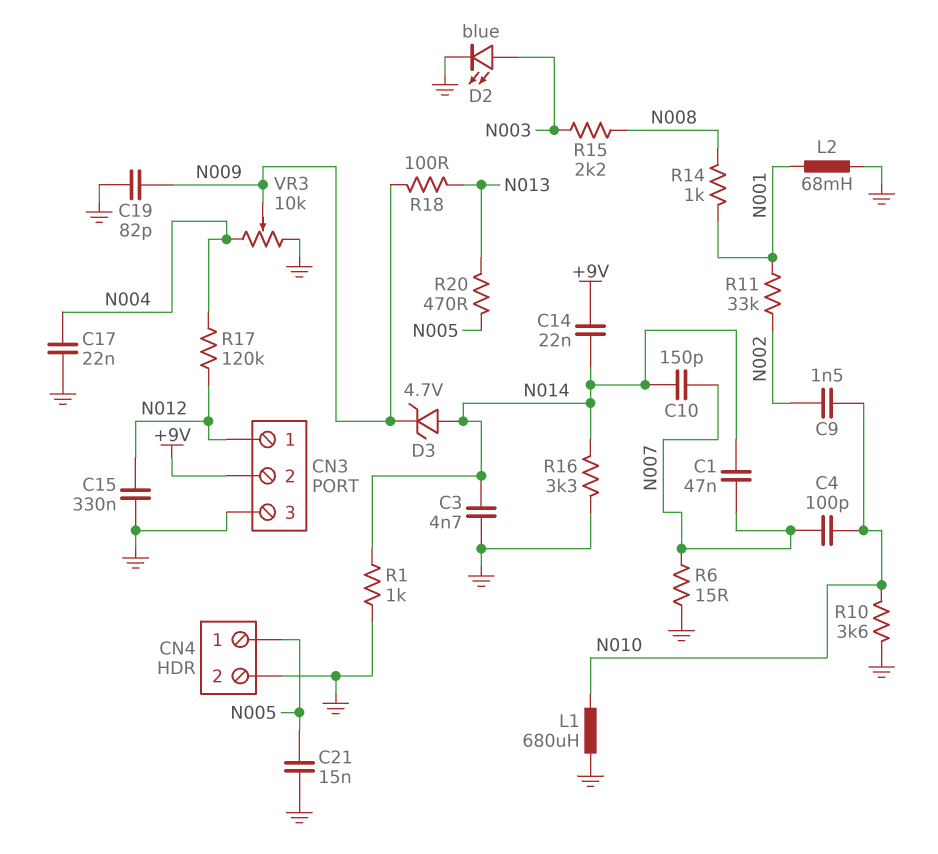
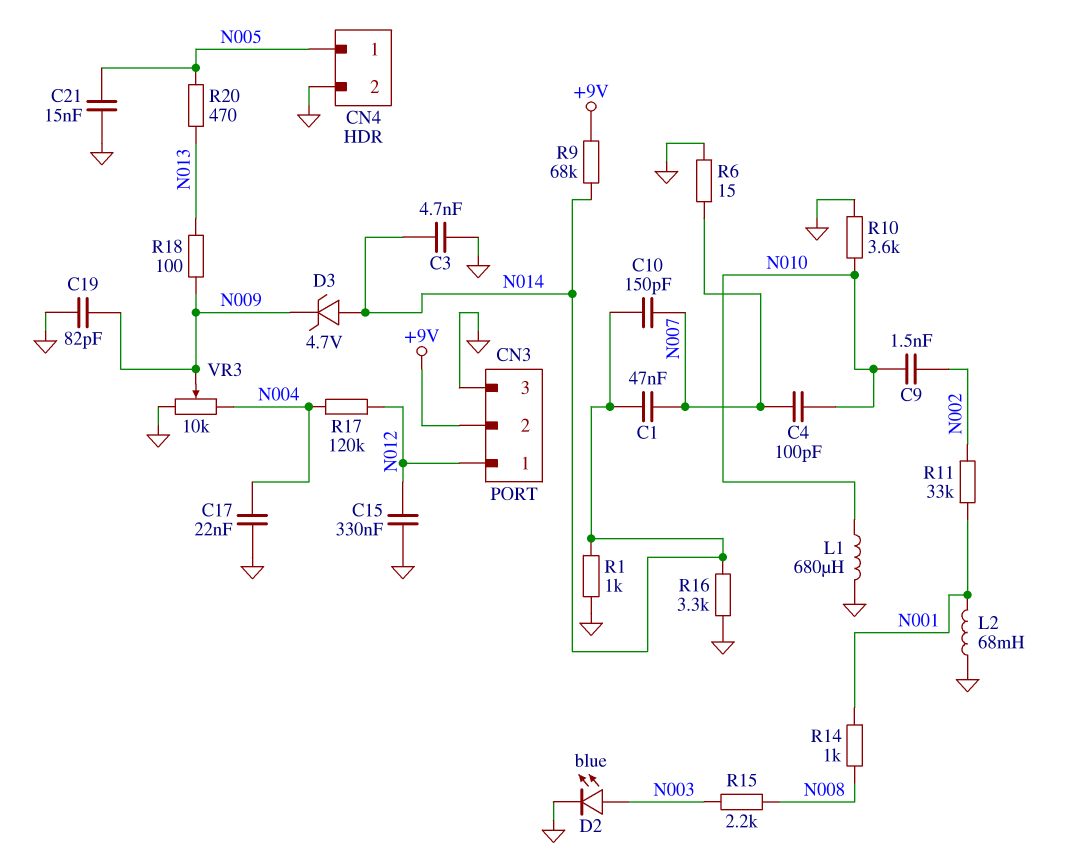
C14: 22nF (+9V, N014) -> none
R9: none -> 68k (+9V, N014)

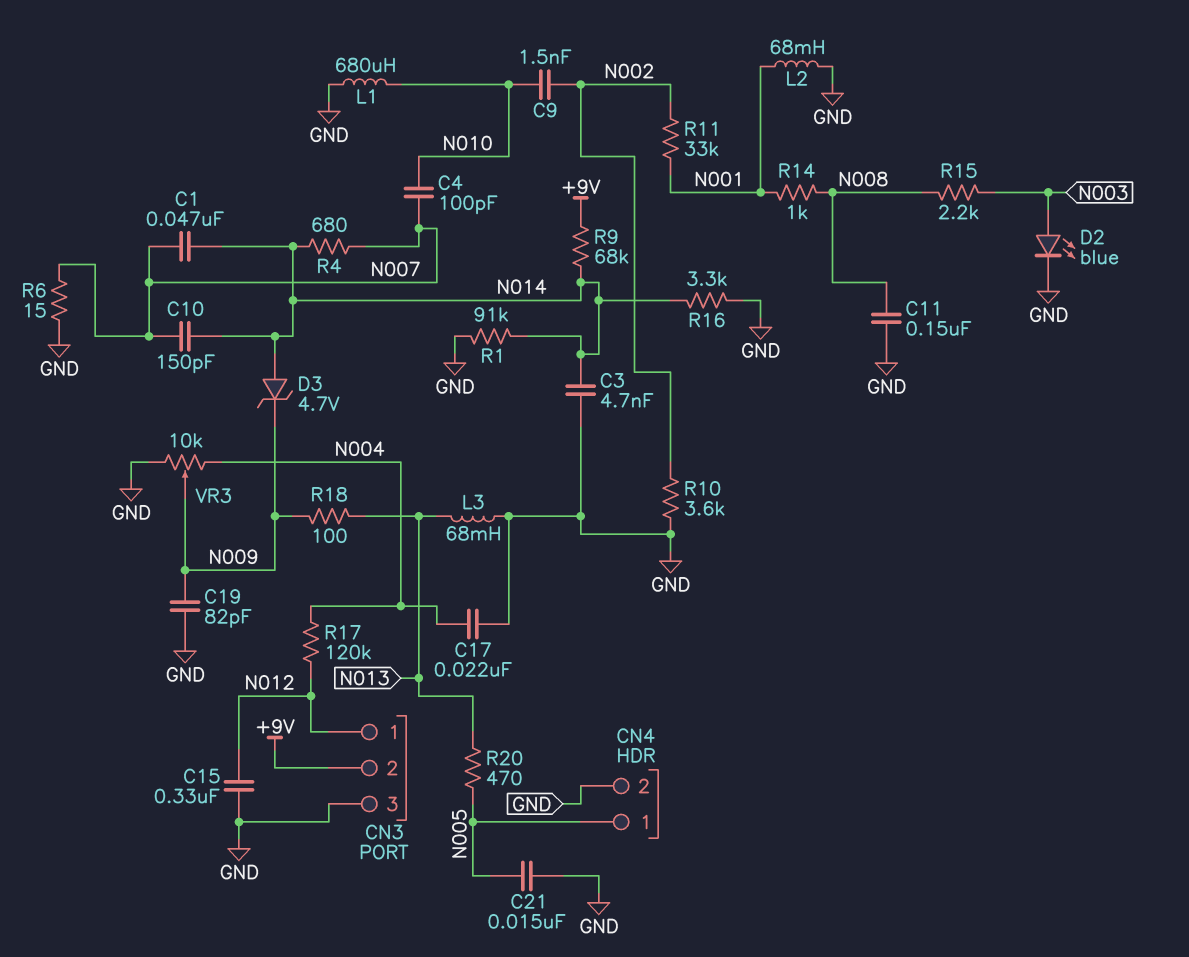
C11: none -> 150nF (GND, N008)
L3: none -> 68mH (GND, N013)
R1: 1k (GND, N014) -> 91k (GND, N014)
R4: none -> 680 (N007, N014)
R10: 3.6k (GND, N010) -> 3.6k (GND, N002)

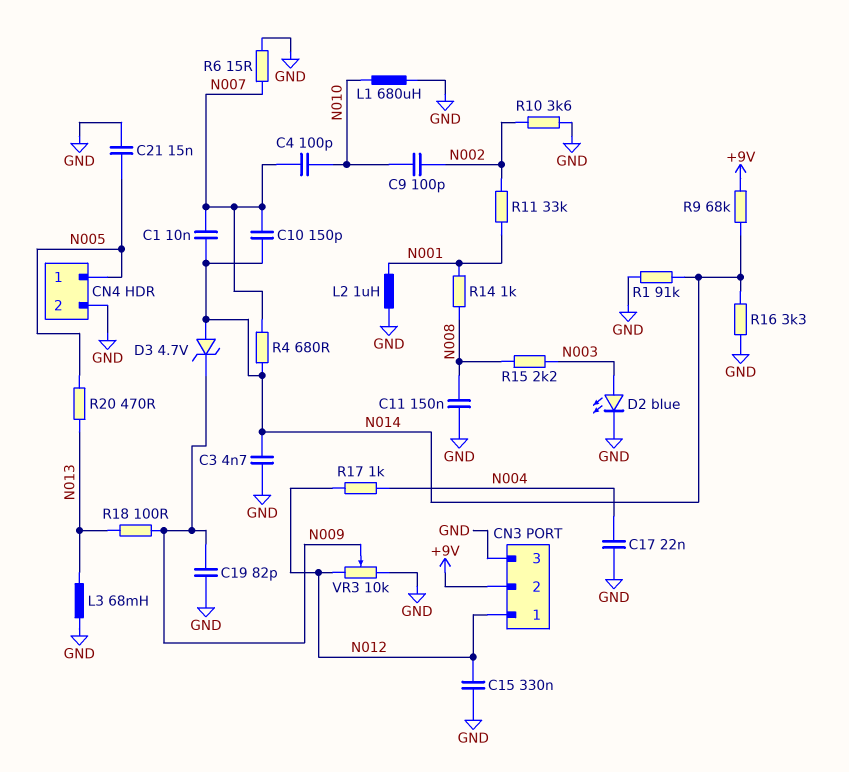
C1: 47nF (N007, N014) -> 10nF (N007, N014)
C9: 1.5nF (N002, N010) -> 100pF (N002, N010)
L2: 68mH (GND, N001) -> 1uH (GND, N001)
R17: 120k (N004, N012) -> 1k (N004, N012)
VR3: 10k (GND, N004, wiper N009) -> 10k (GND, N012, wiper N009)

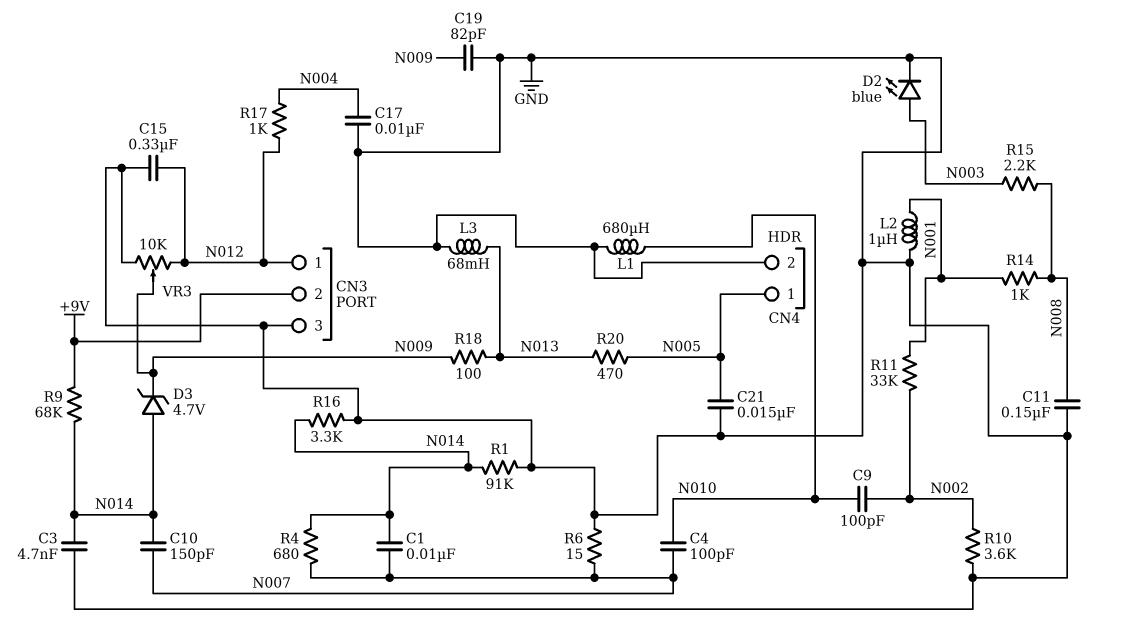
C17: 22nF (GND, N004) -> 10nF (GND, N004)

